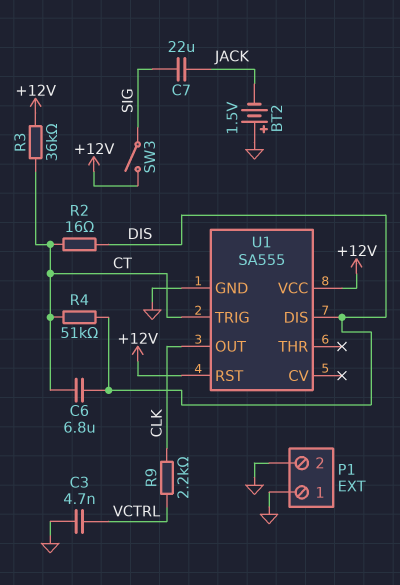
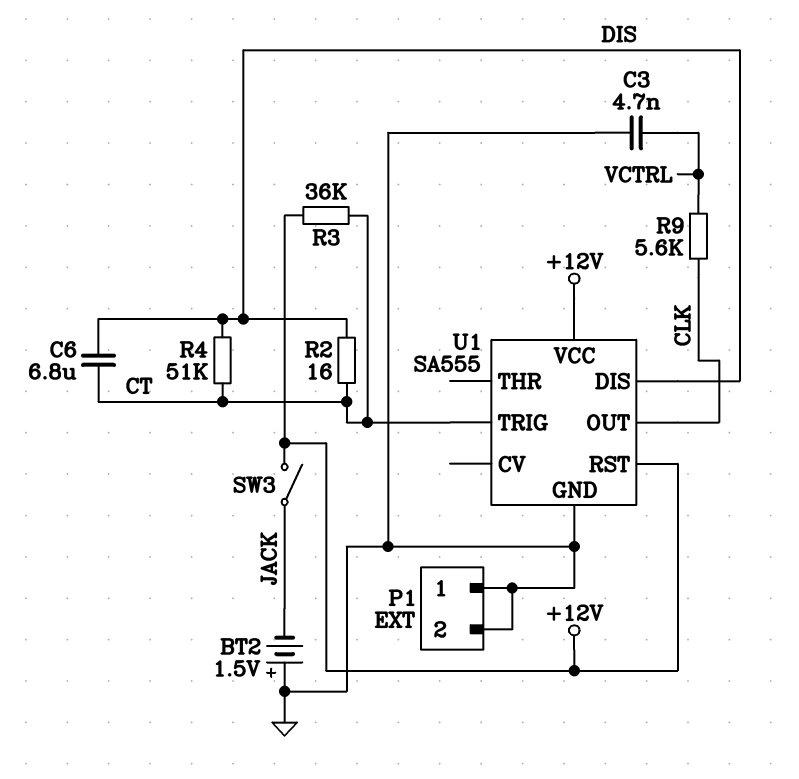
C7: 22uF (JACK, SIG) -> none
R9: 2.2k (CLK, VCTRL) -> 5.6k (CLK, VCTRL)
SW3: switch (+12V, SIG) -> switch (+12V, JACK)

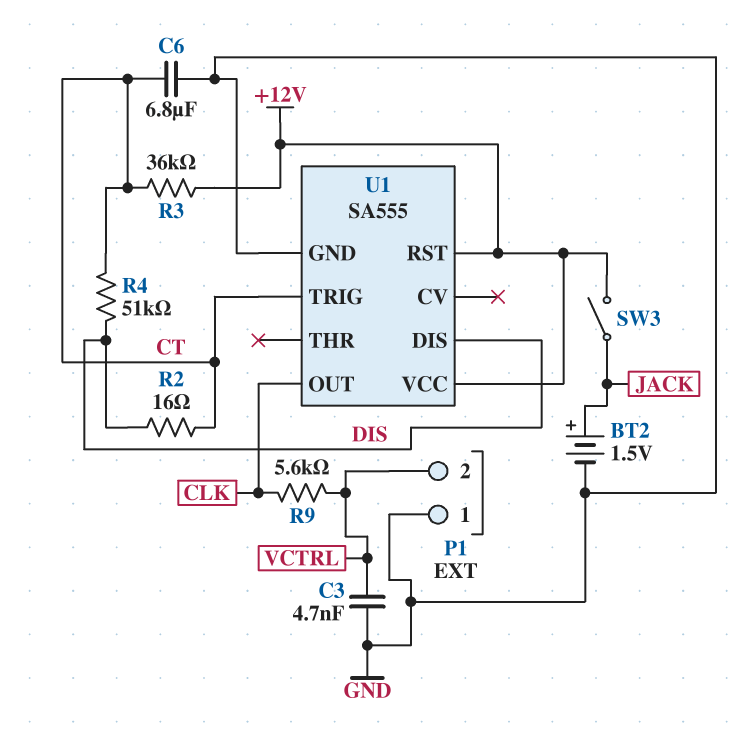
BT2: 1.5V (plus GND, minus JACK) -> 1.5V (plus JACK, minus GND)
C6: 6.8uF (CT, DIS) -> 6.8uF (CT, GND)
P1 pin 2: GND -> VCTRL

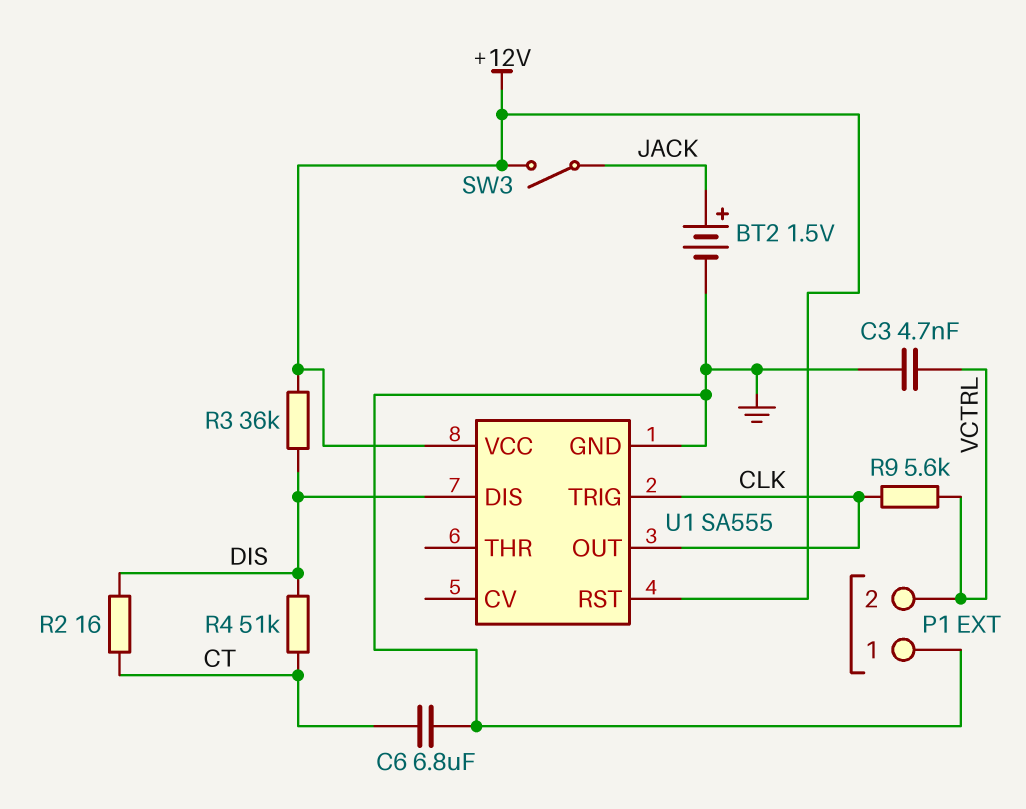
R3: 36k (+12V, CT) -> 36k (+12V, DIS)
U1 pin TRIG: CT -> CLK

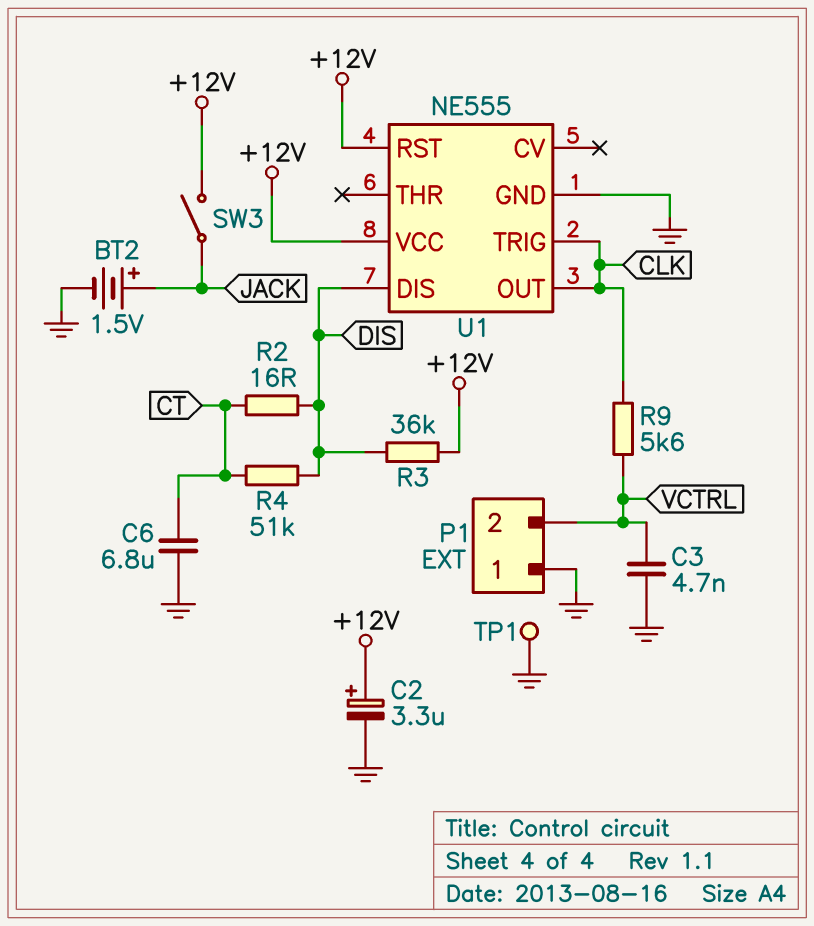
C2: none -> 3.3uF (plus +12V, minus GND)
TP1: none -> test point (GND)
U1: SA555 -> NE555

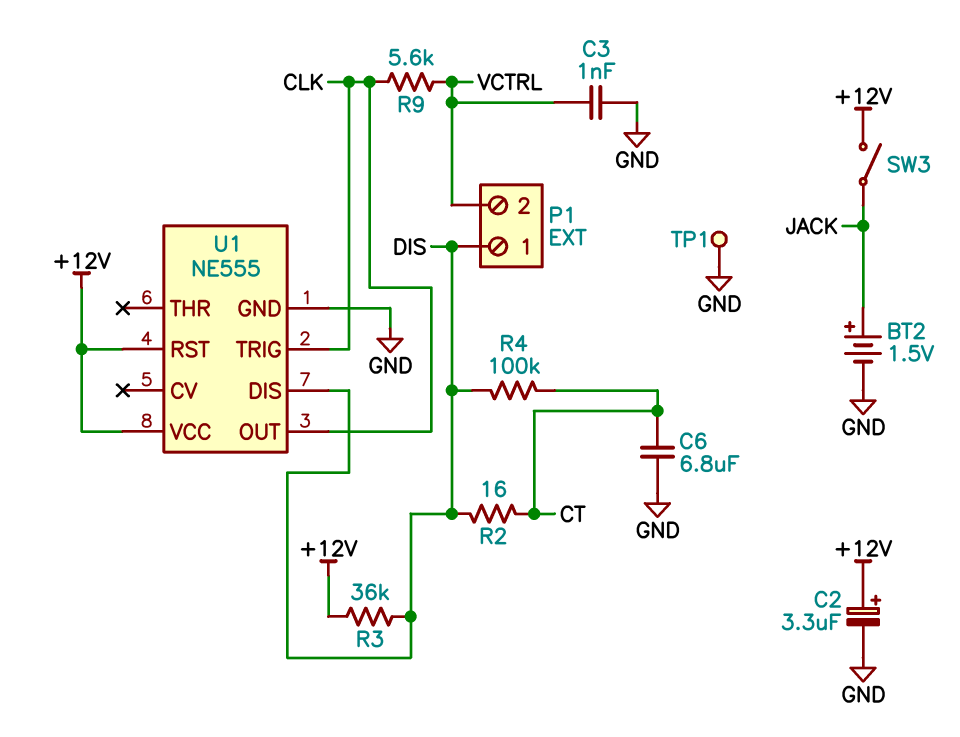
C3: 4.7nF (GND, VCTRL) -> 1nF (GND, VCTRL)
P1 pin 1: GND -> DIS
R4: 51k (CT, DIS) -> 100k (CT, DIS)

